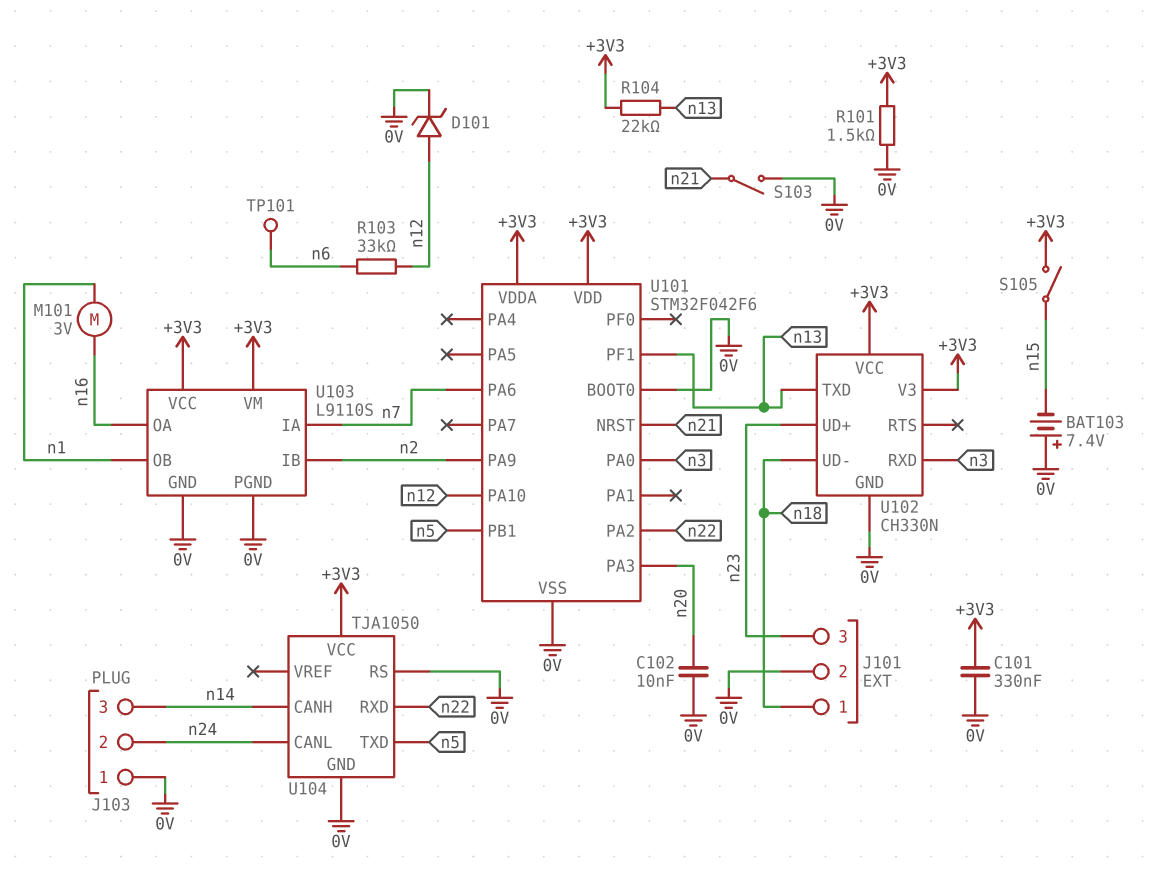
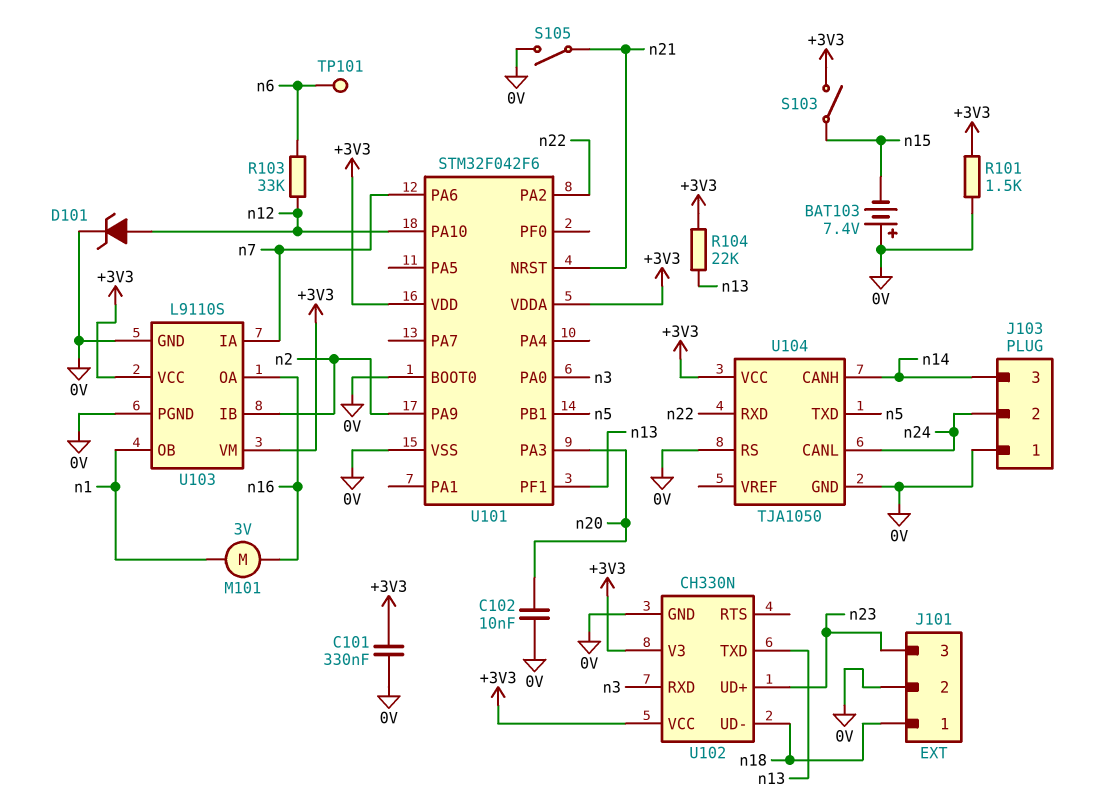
S103: switch (0V, n21) -> switch (+3V3, n15)
S105: switch (+3V3, n15) -> switch (0V, n21)

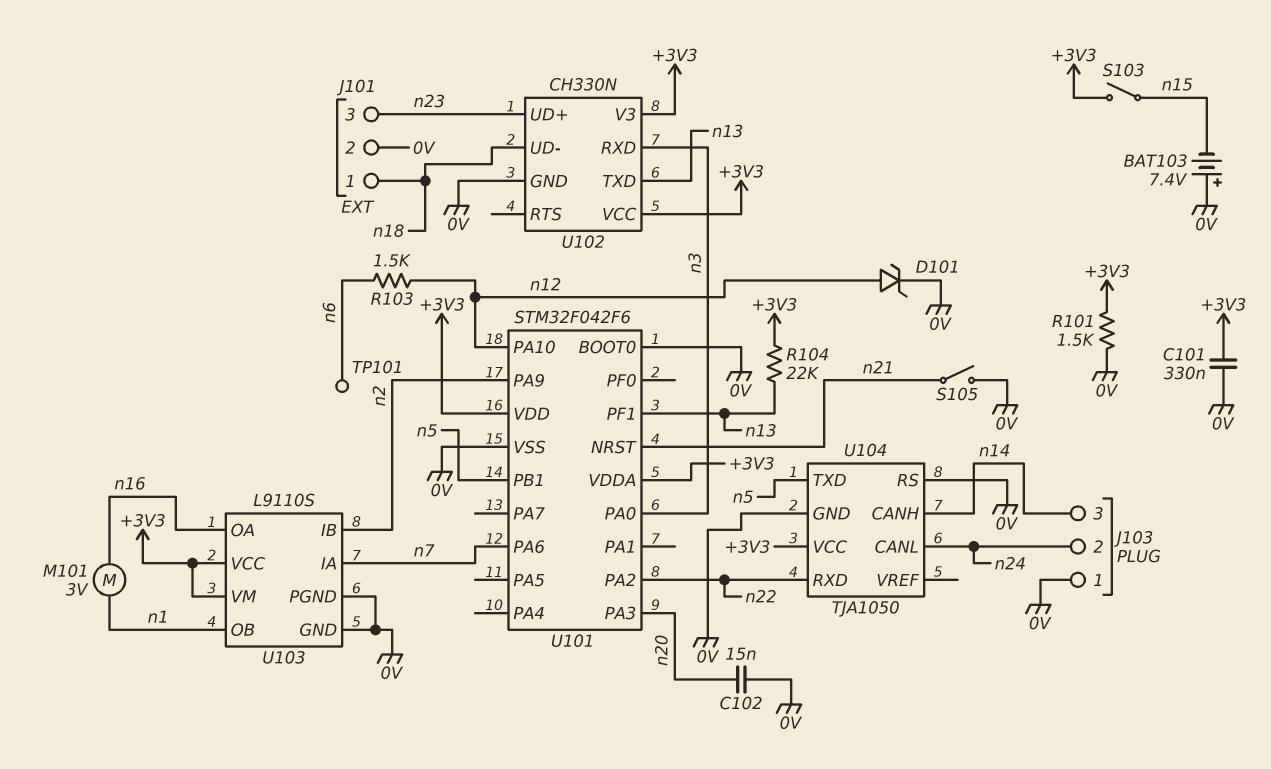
C102: 10nF (0V, n20) -> 15nF (0V, n20)
R103: 33k (n6, n12) -> 1.5k (n6, n12)

